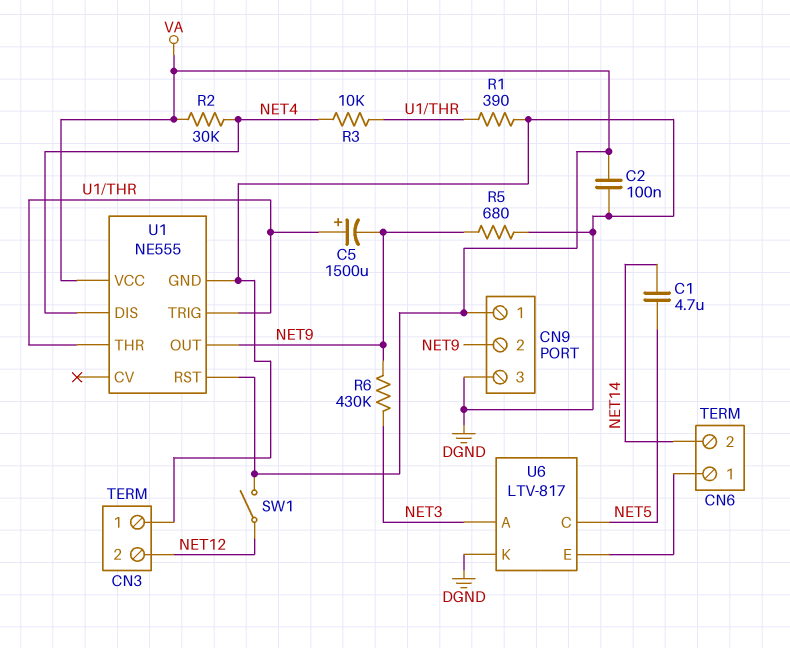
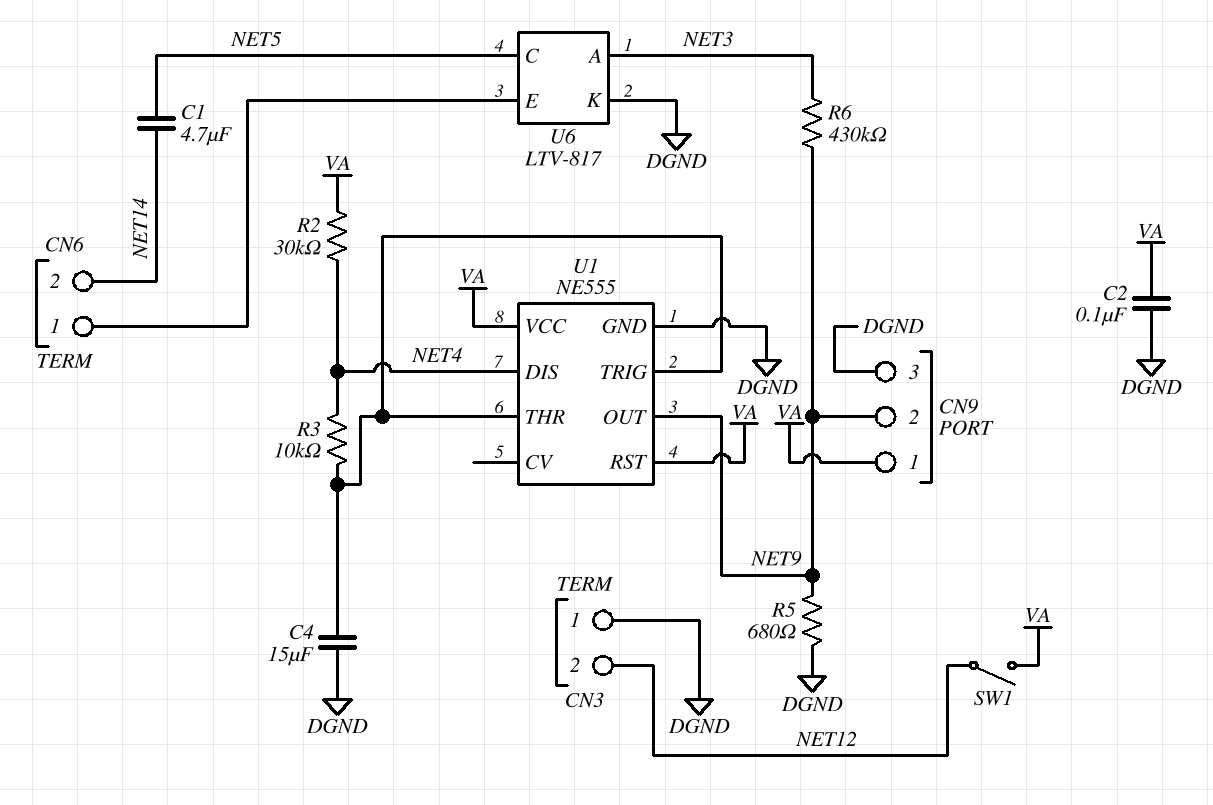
C4: none -> 15uF (DGND, U1/THR)
C5: 1500uF (plus U1/THR, minus NET9) -> none
R1: 390 (DGND, U1/THR) -> none

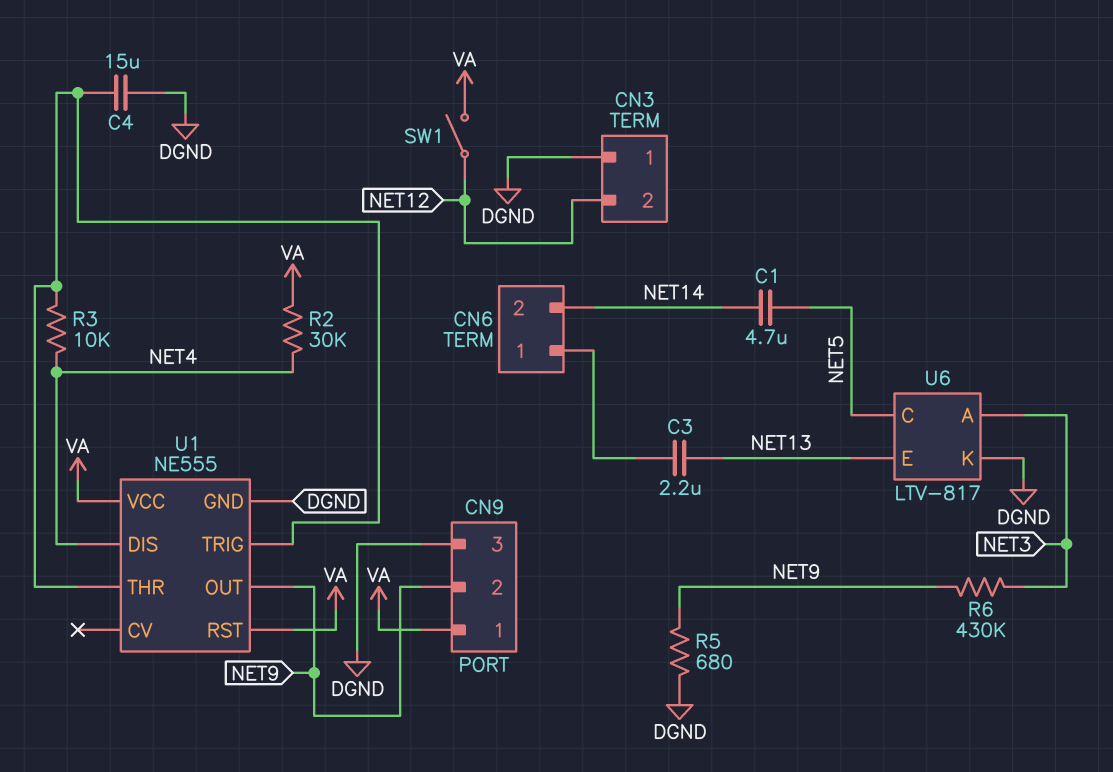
C2: 100nF (DGND, VA) -> none
C3: none -> 2.2uF (CN6/1, NET13)
U6 pin E: CN6/1 -> NET13

